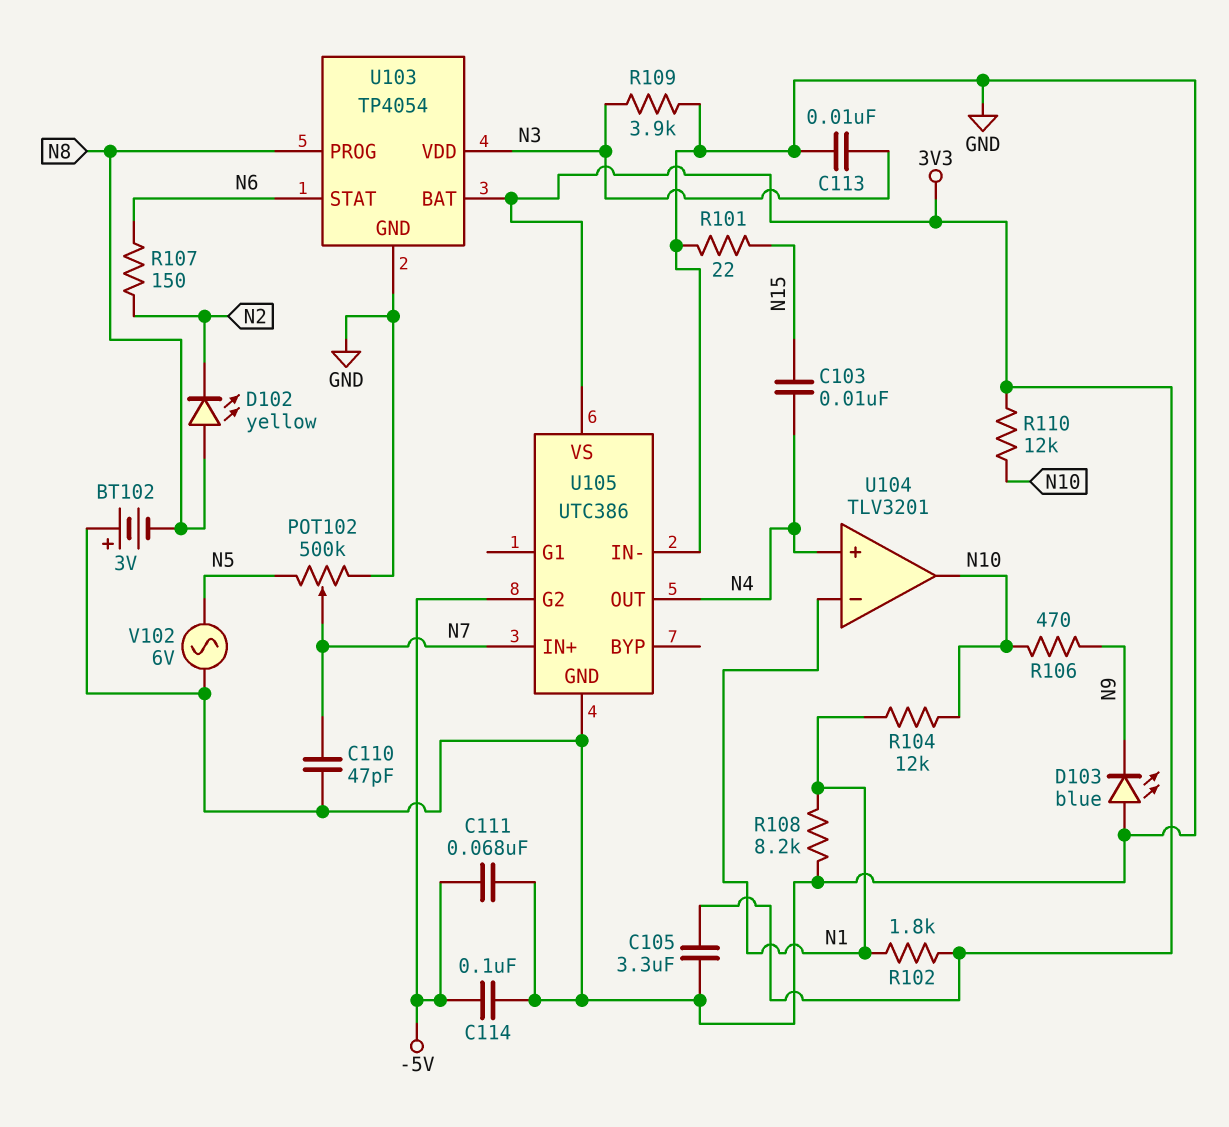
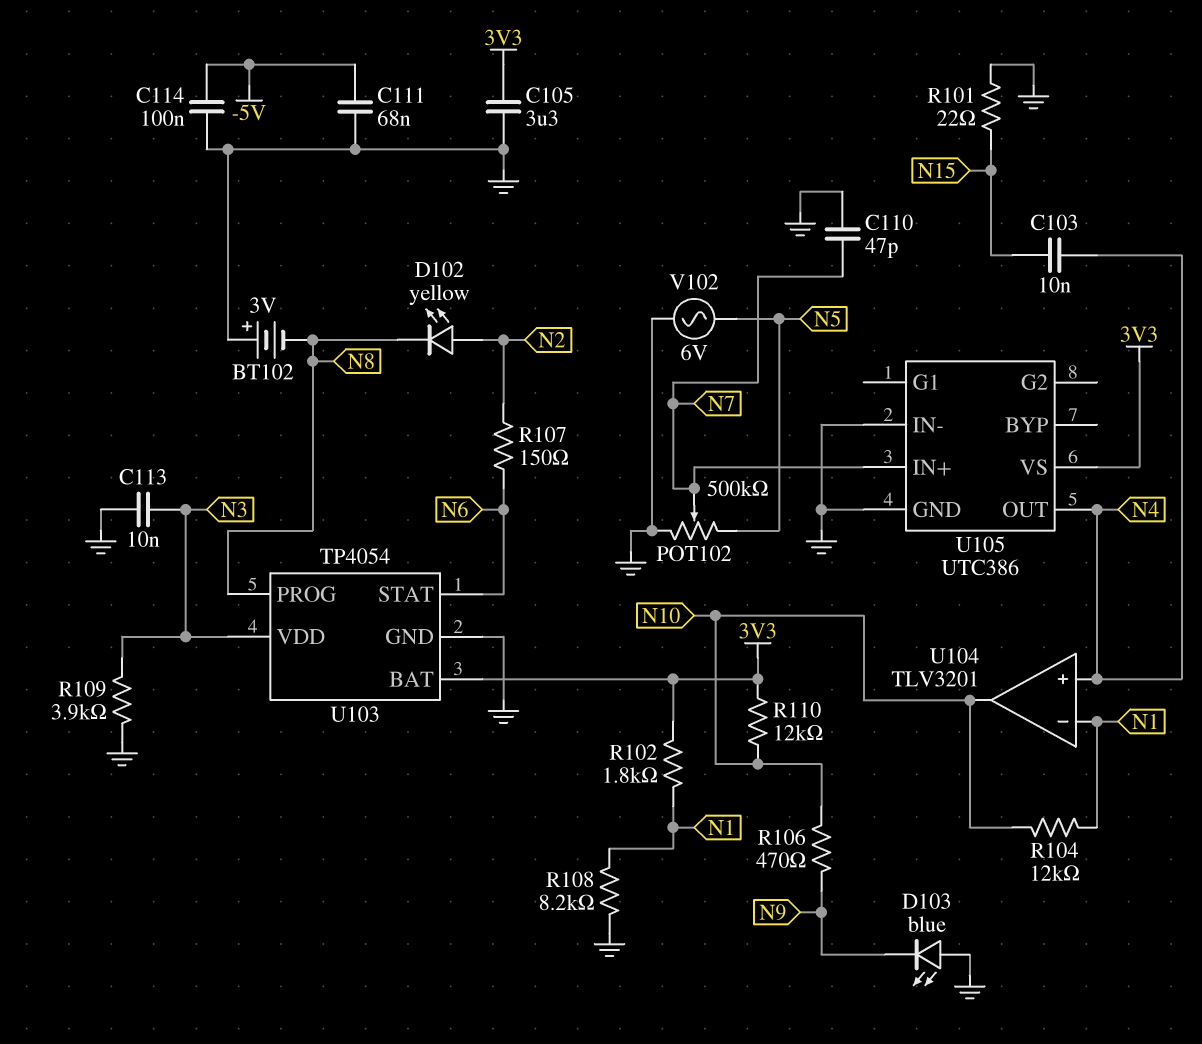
D102: LED yellow (A N8, K N2) -> LED yellow (A N2, K N8)
U105 pin G2: -5V -> none

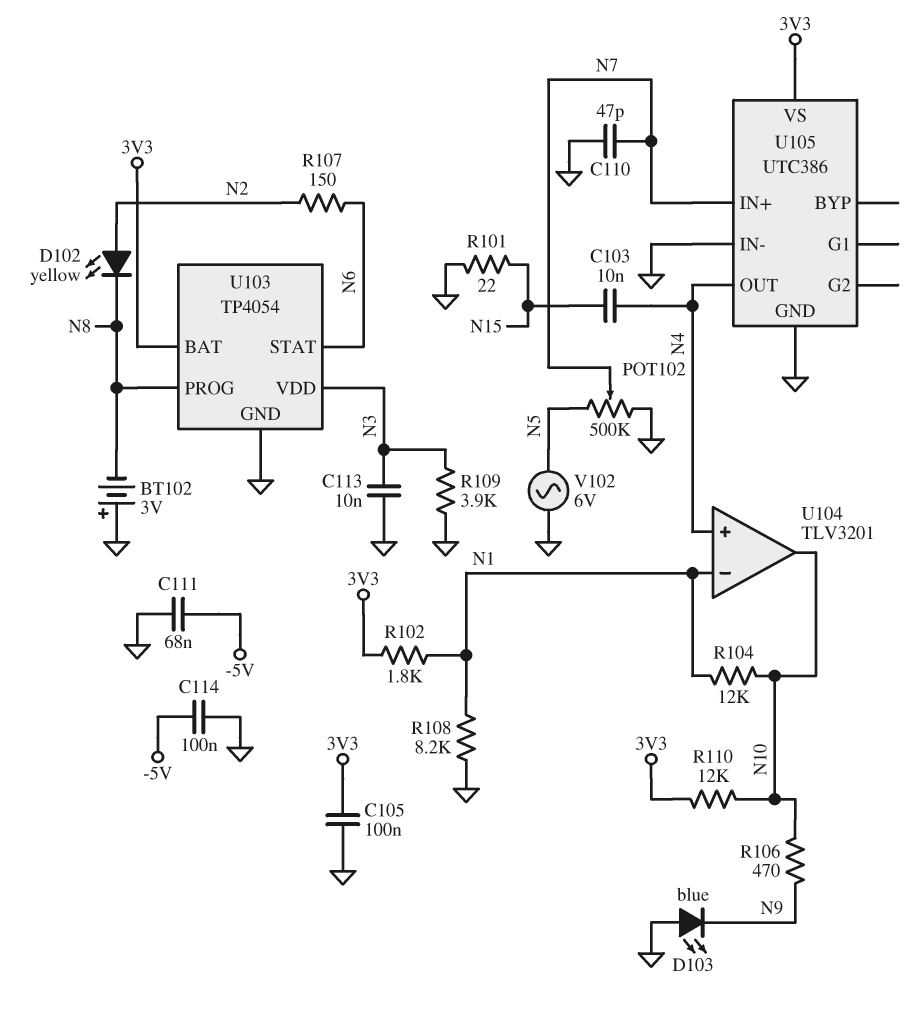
C105: 3.3uF (3V3, GND) -> 100nF (3V3, GND)

